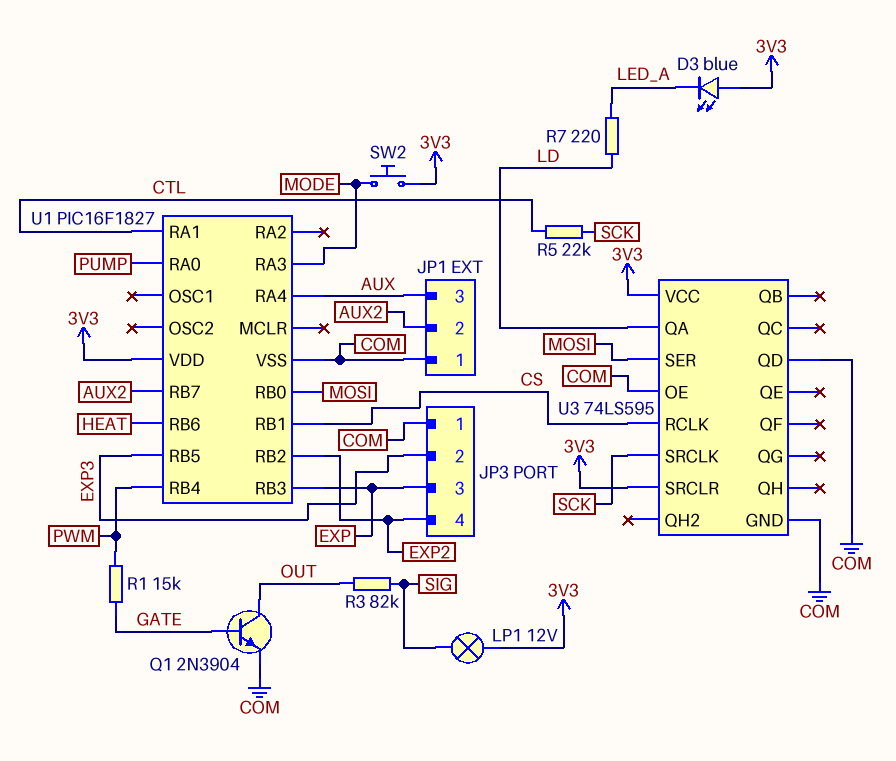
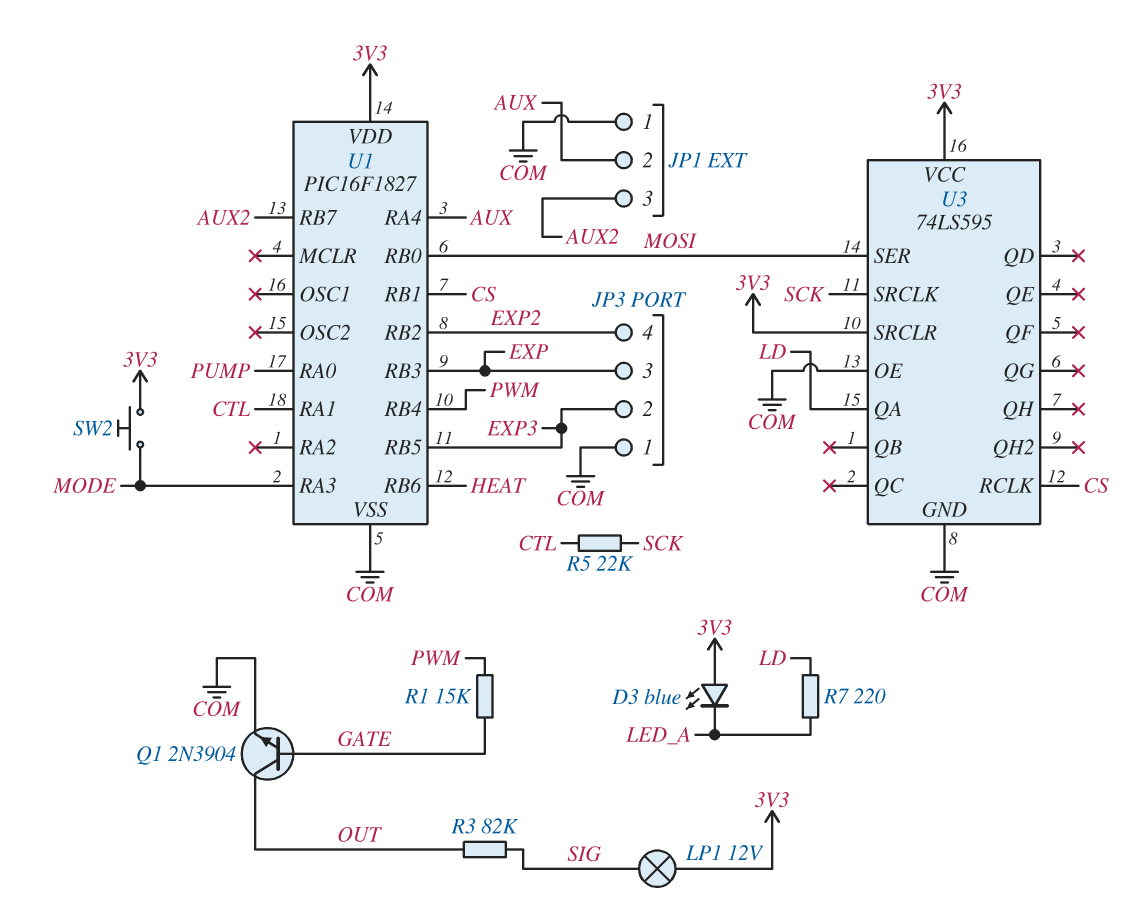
JP1 pin 2: AUX2 -> AUX
JP1 pin 3: AUX -> AUX2
U3 pin QD: COM -> none

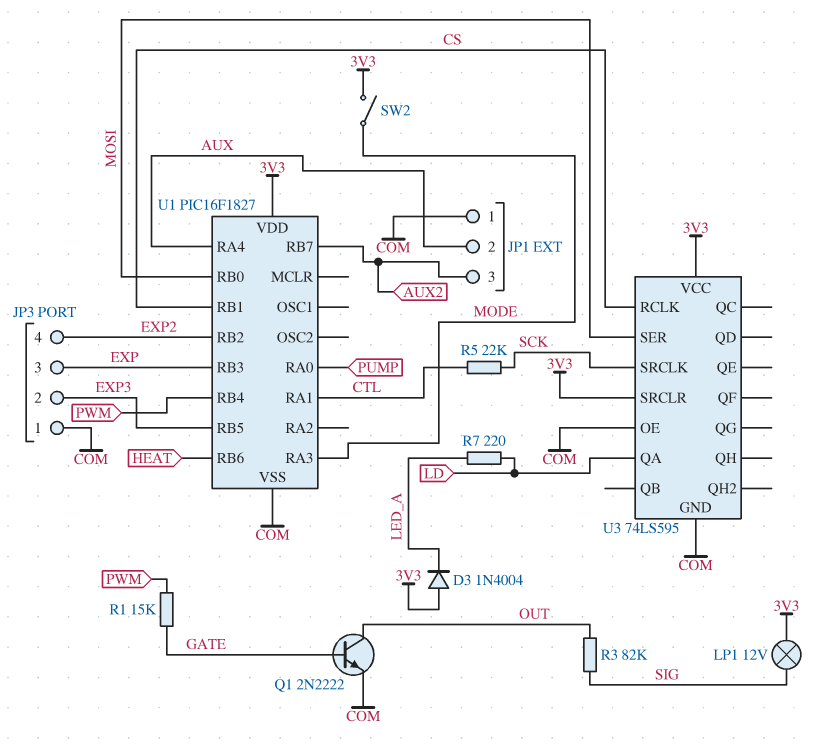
D3: LED blue (A 3V3, K LED_A) -> diode 1N4004 (A 3V3, K LED_A)
Q1: NPN 2N3904 (B GATE, C OUT, E COM) -> NPN 2N2222 (B GATE, C OUT, E COM)
SW2: button (3V3, MODE) -> switch (3V3, MODE)

